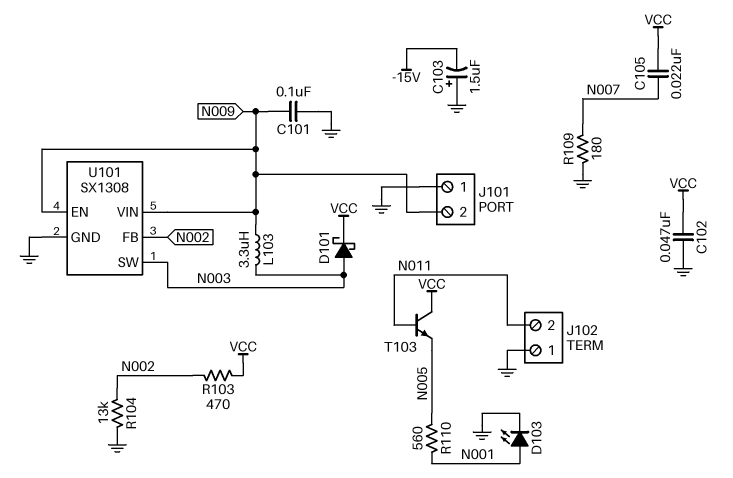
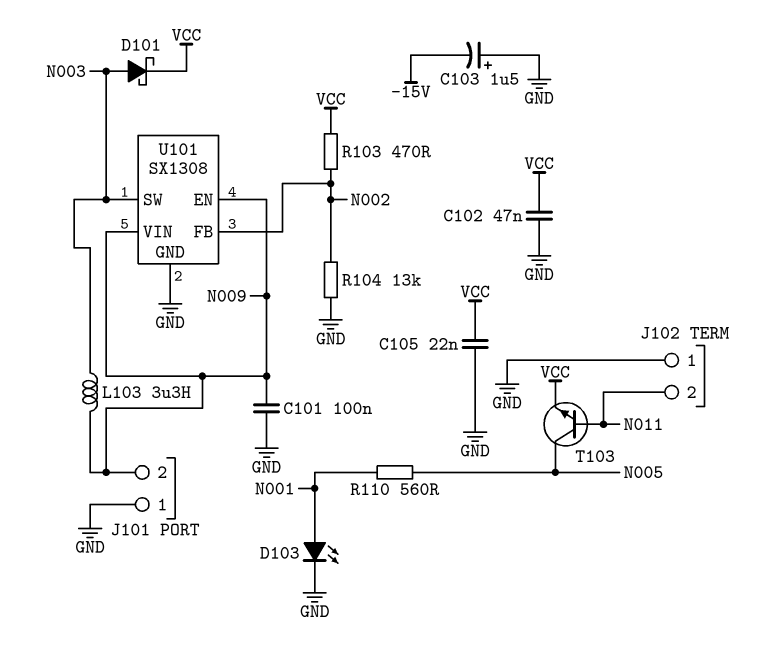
C105: 22nF (N007, VCC) -> 22nF (GND, VCC)
R109: 180 (GND, N007) -> none
T103: NPN (B N011, C VCC, E N005) -> NPN (B N011, C N005, E VCC)

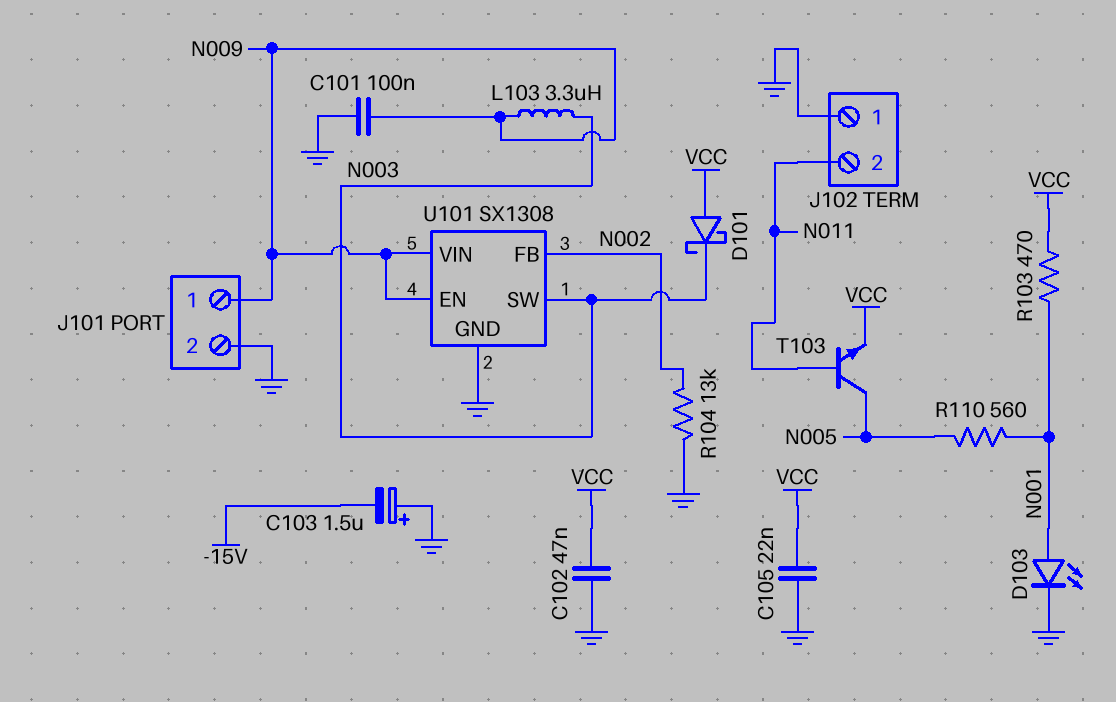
D101: schottky (A N003, K VCC) -> schottky (A VCC, K N003)
J101 pin 1: GND -> N009
J101 pin 2: N009 -> GND
R103: 470 (N002, VCC) -> 470 (N001, VCC)

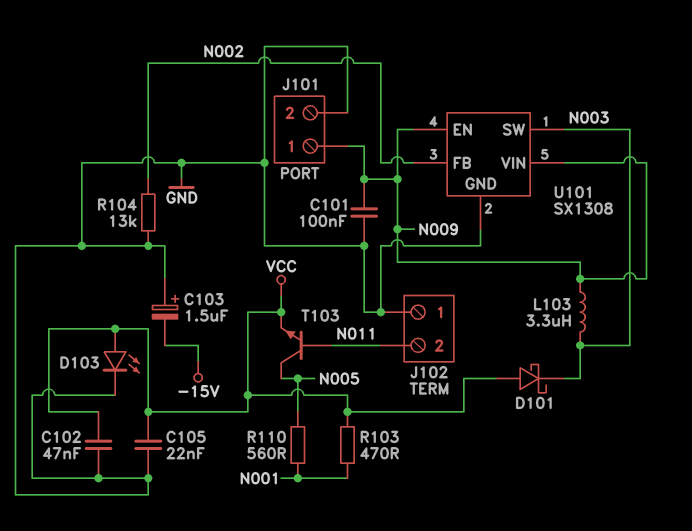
D103: LED (A N001, K GND) -> LED (A VCC, K GND)

